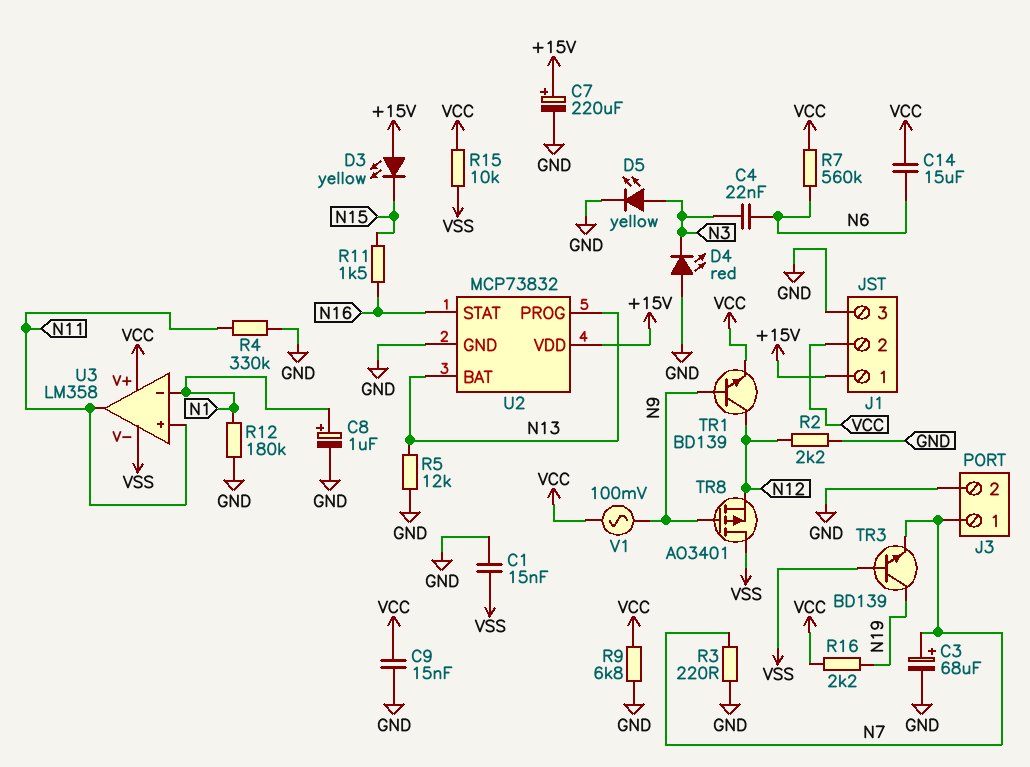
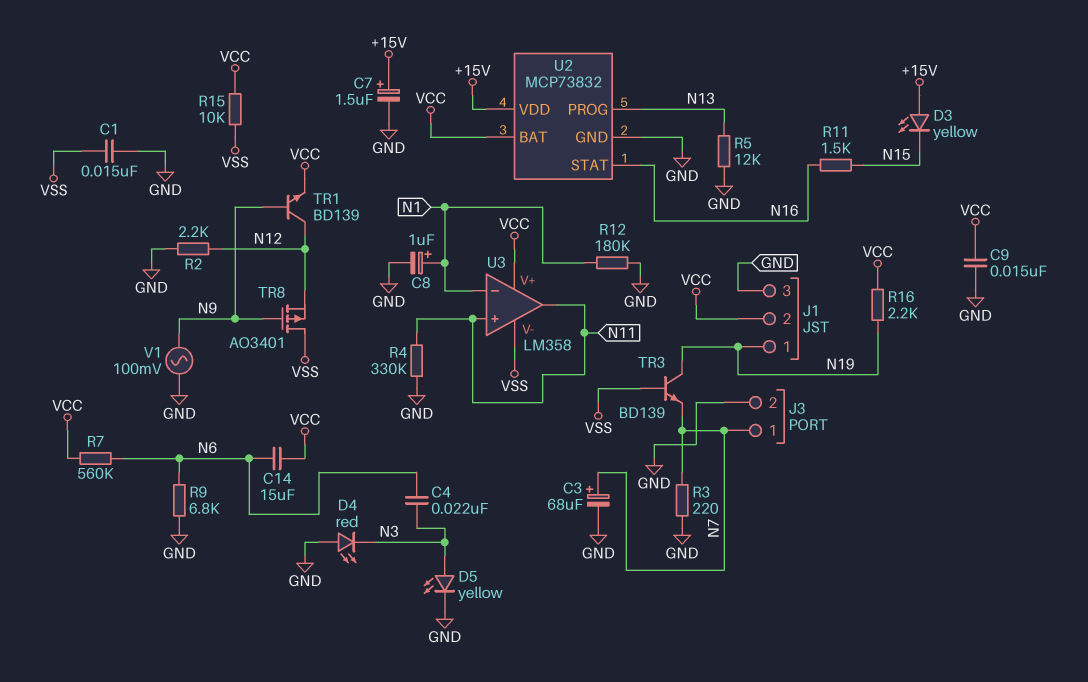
C7: 220uF (plus +15V, minus GND) -> 1.5uF (plus +15V, minus GND)
J1 pin 1: +15V -> N19
R9: 6.8k (GND, VCC) -> 6.8k (GND, N6)
U2 pin BAT: N13 -> VCC
V1: AC 100mV (N9, VCC) -> AC 100mV (GND, N9)

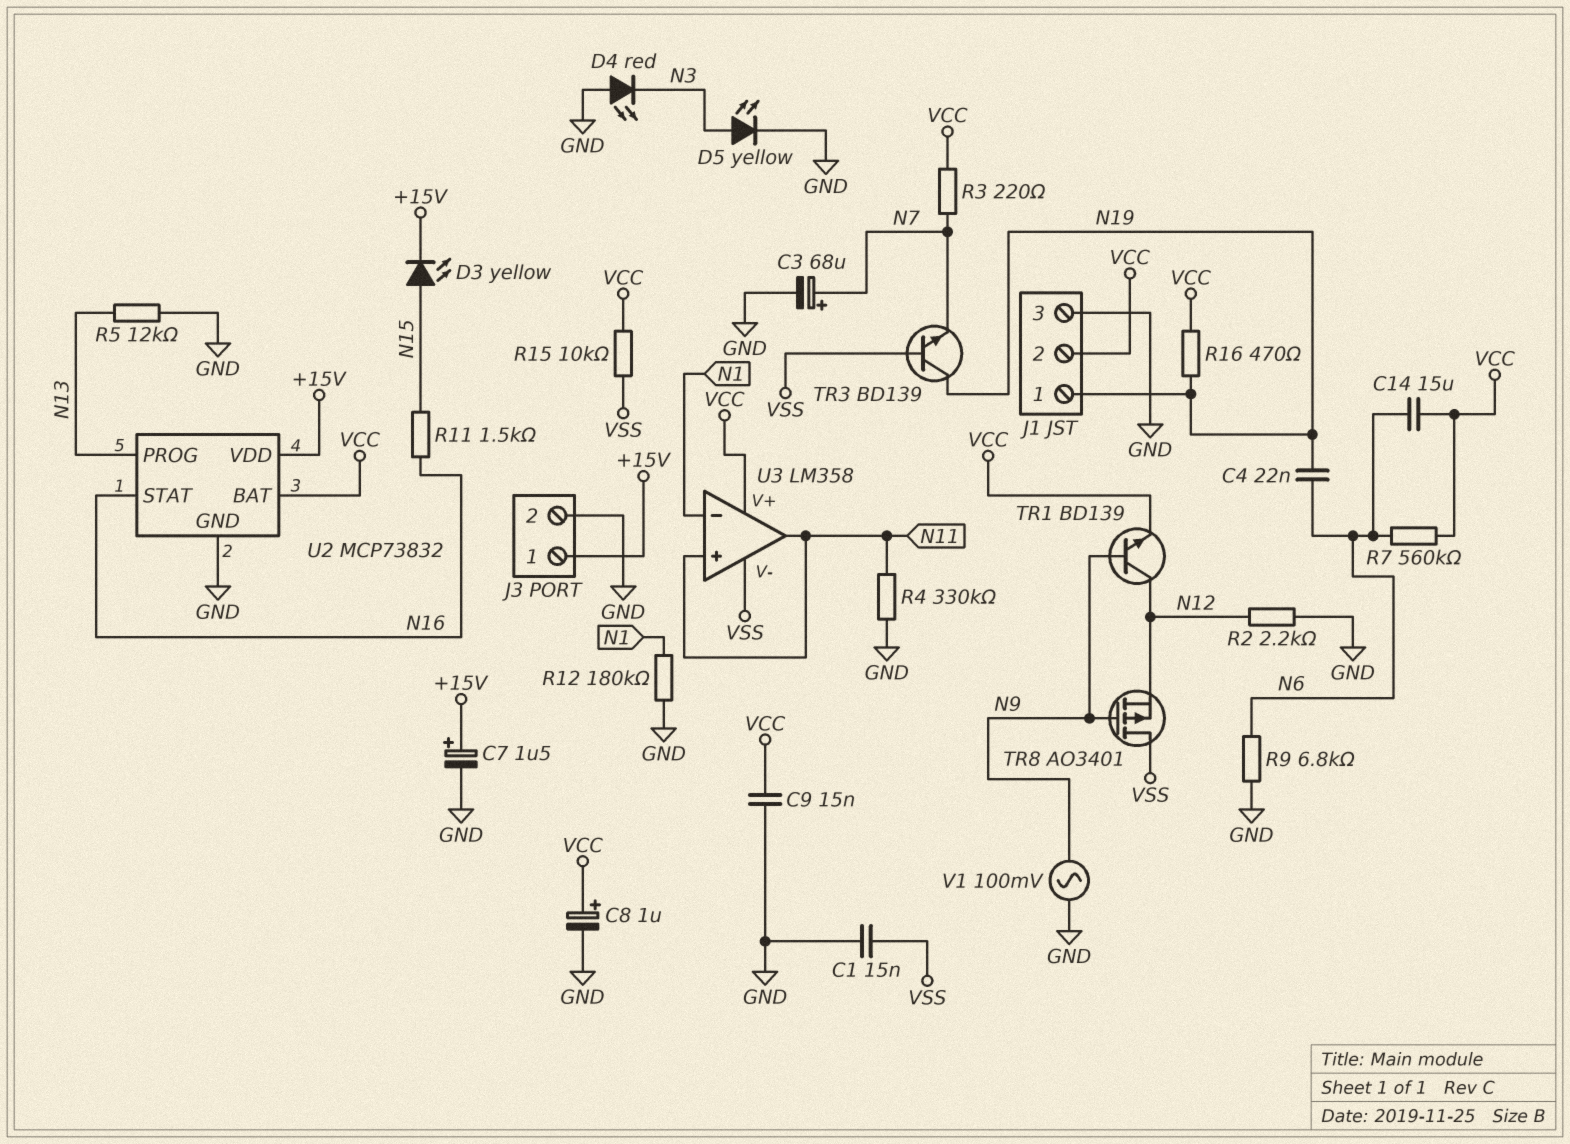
C4: 22nF (N3, N6) -> 22nF (N6, N19)
C8: 1uF (plus N1, minus GND) -> 1uF (plus VCC, minus GND)
D3: LED yellow (A +15V, K N15) -> LED yellow (A N15, K +15V)
J3 pin 1: N7 -> +15V
R3: 220 (GND, N7) -> 220 (N7, VCC)
R16: 2.2k (N19, VCC) -> 470 (N19, VCC)

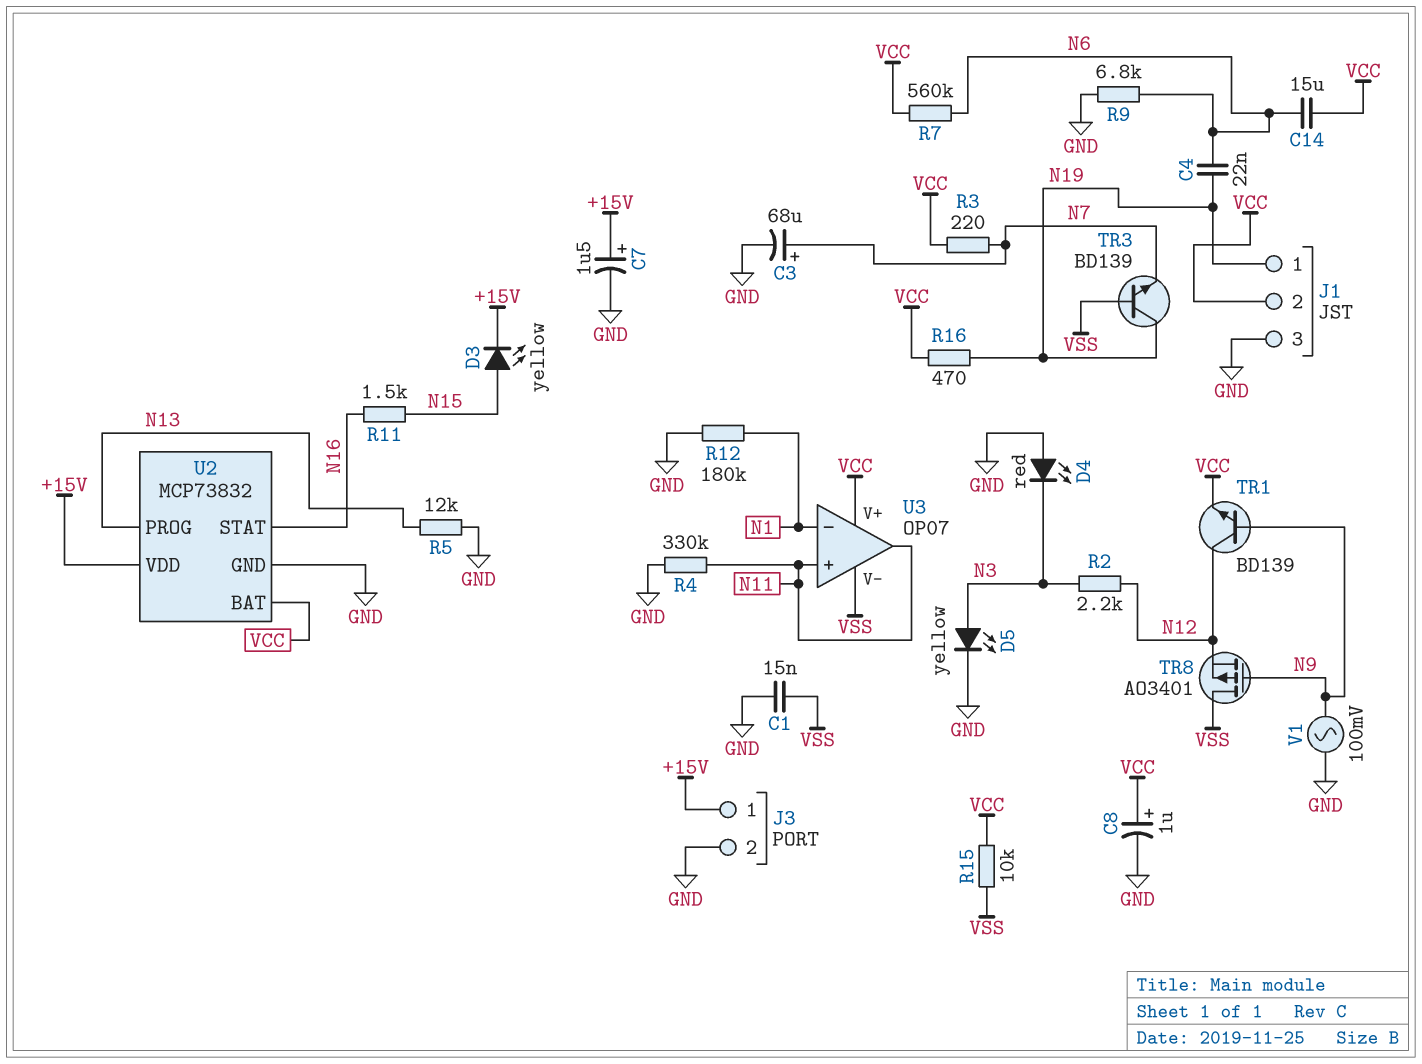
C9: 15nF (GND, VCC) -> none
R2: 2.2k (GND, N12) -> 2.2k (N3, N12)
U3: LM358 -> OP07

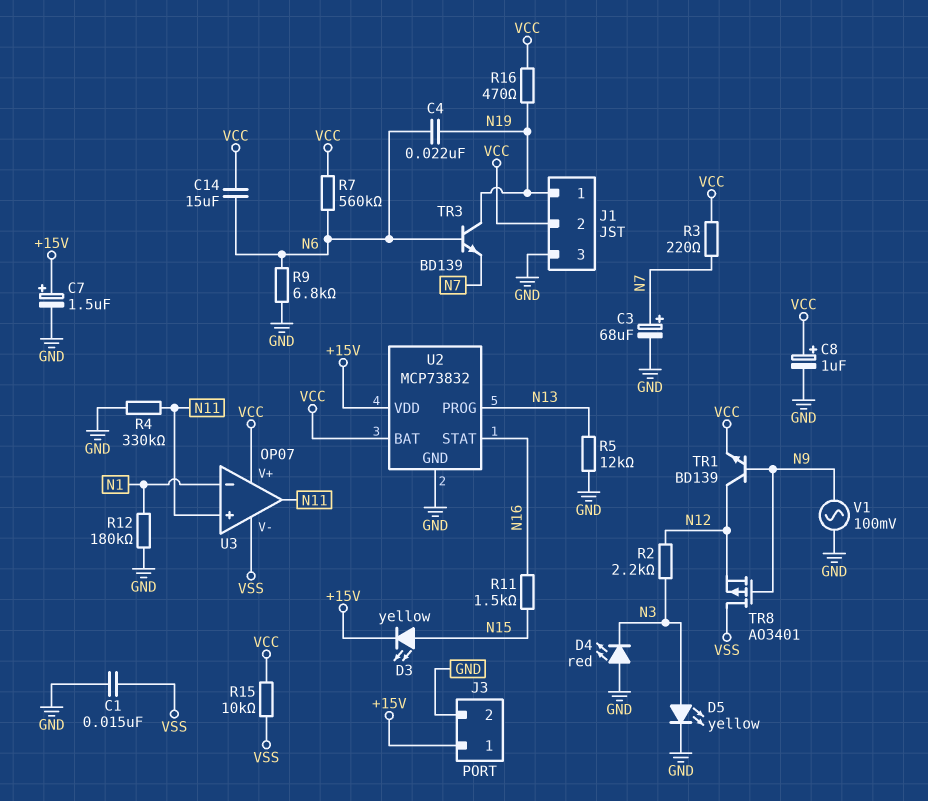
TR3: NPN BD139 (B VSS, C N19, E N7) -> NPN BD139 (B N6, C N19, E N7)

